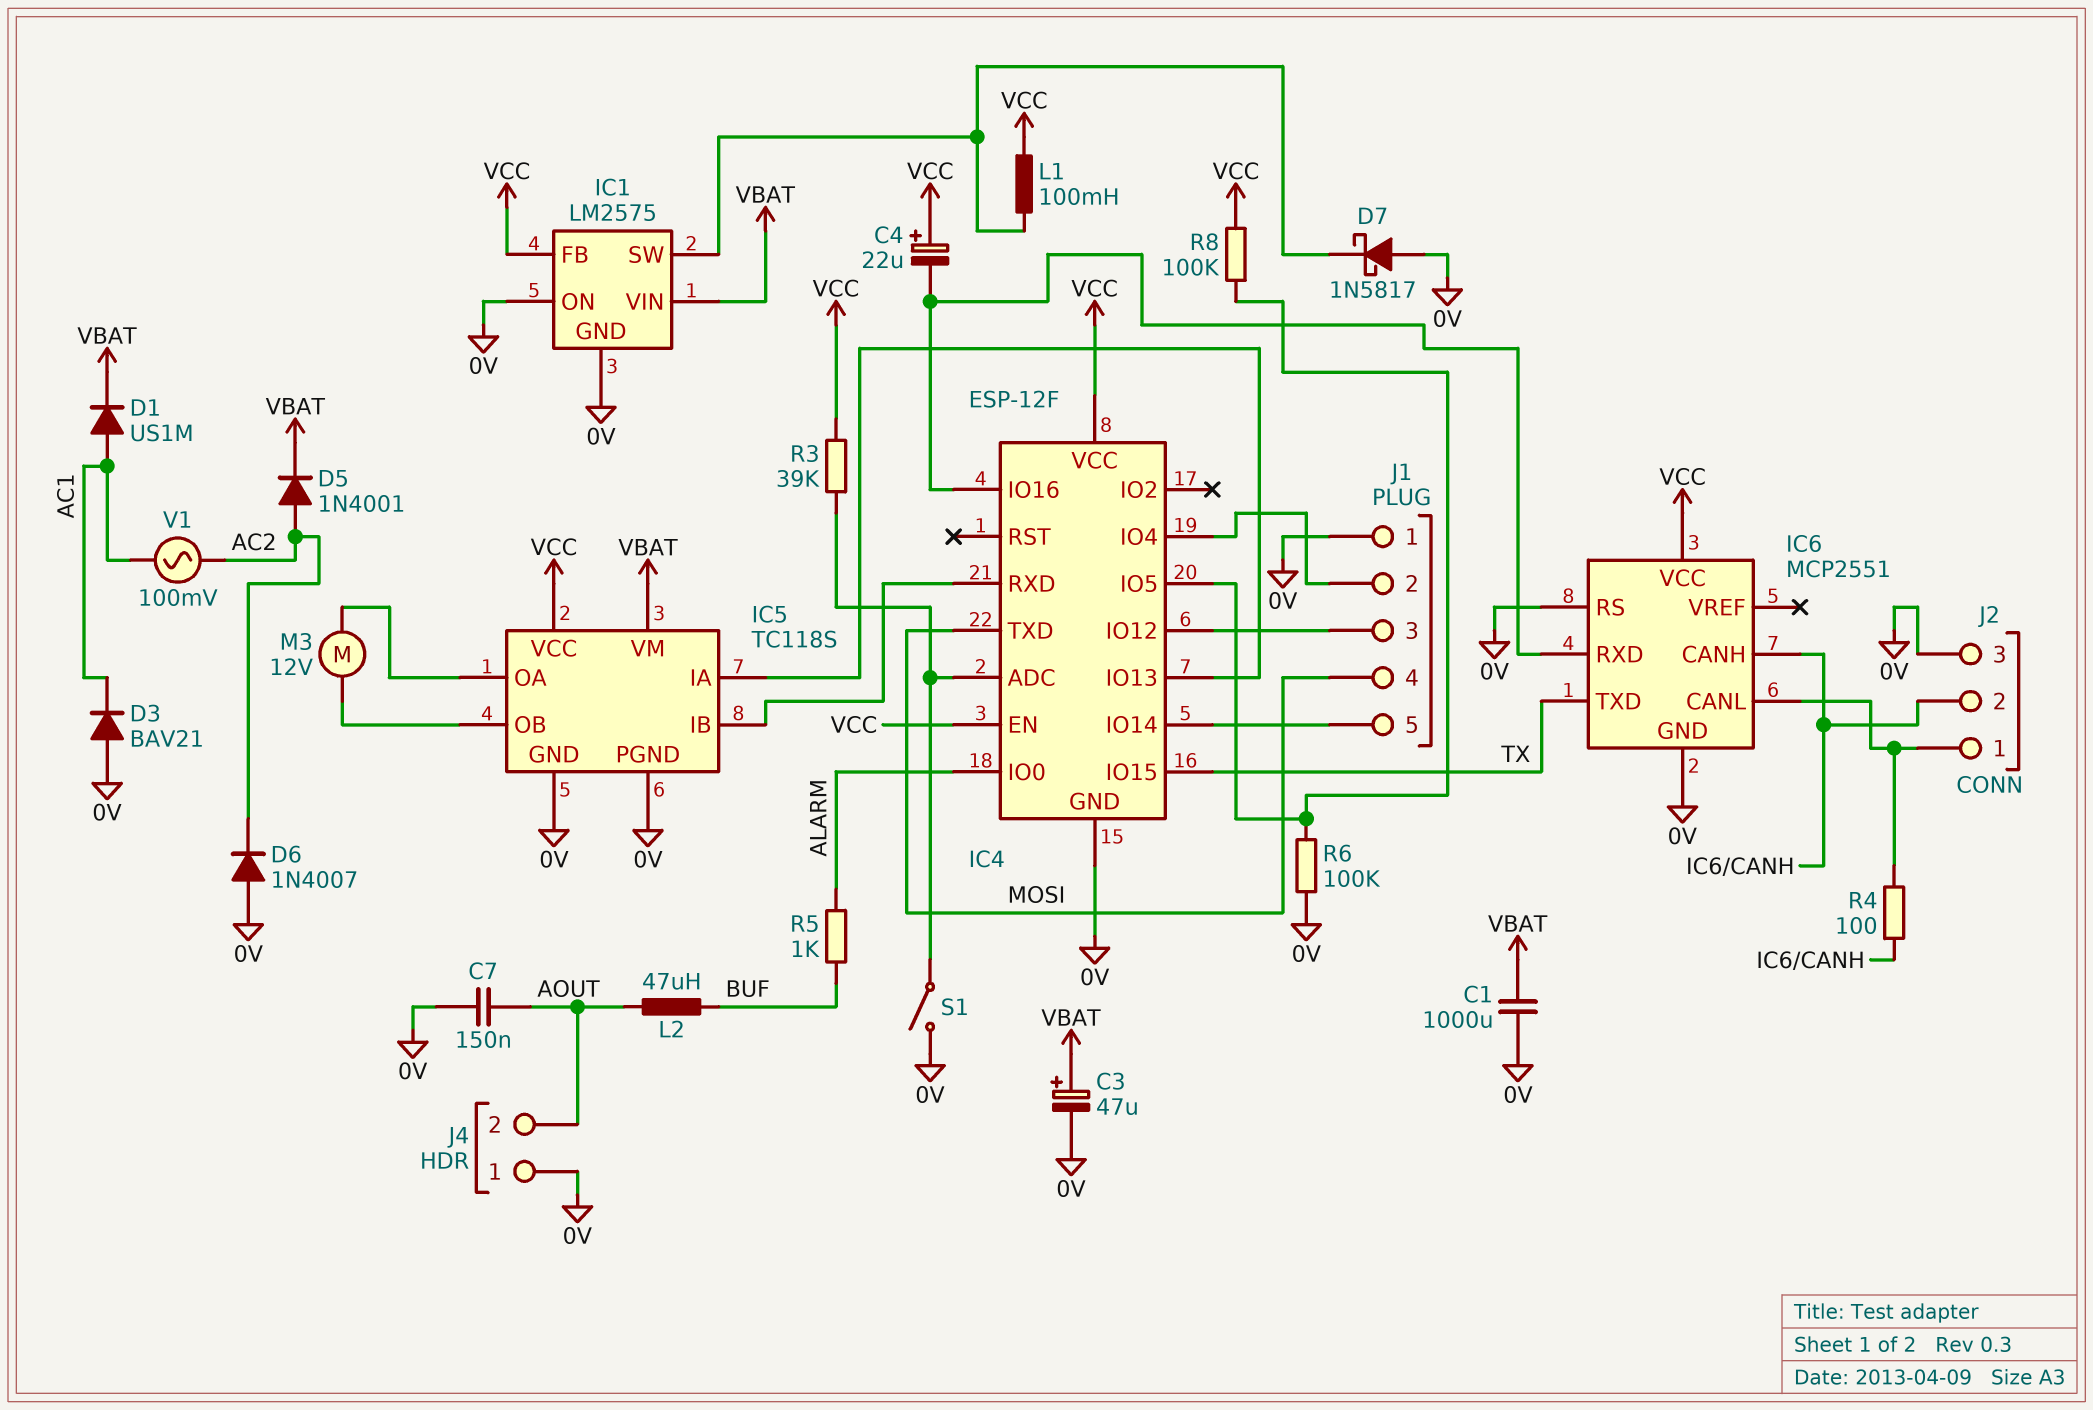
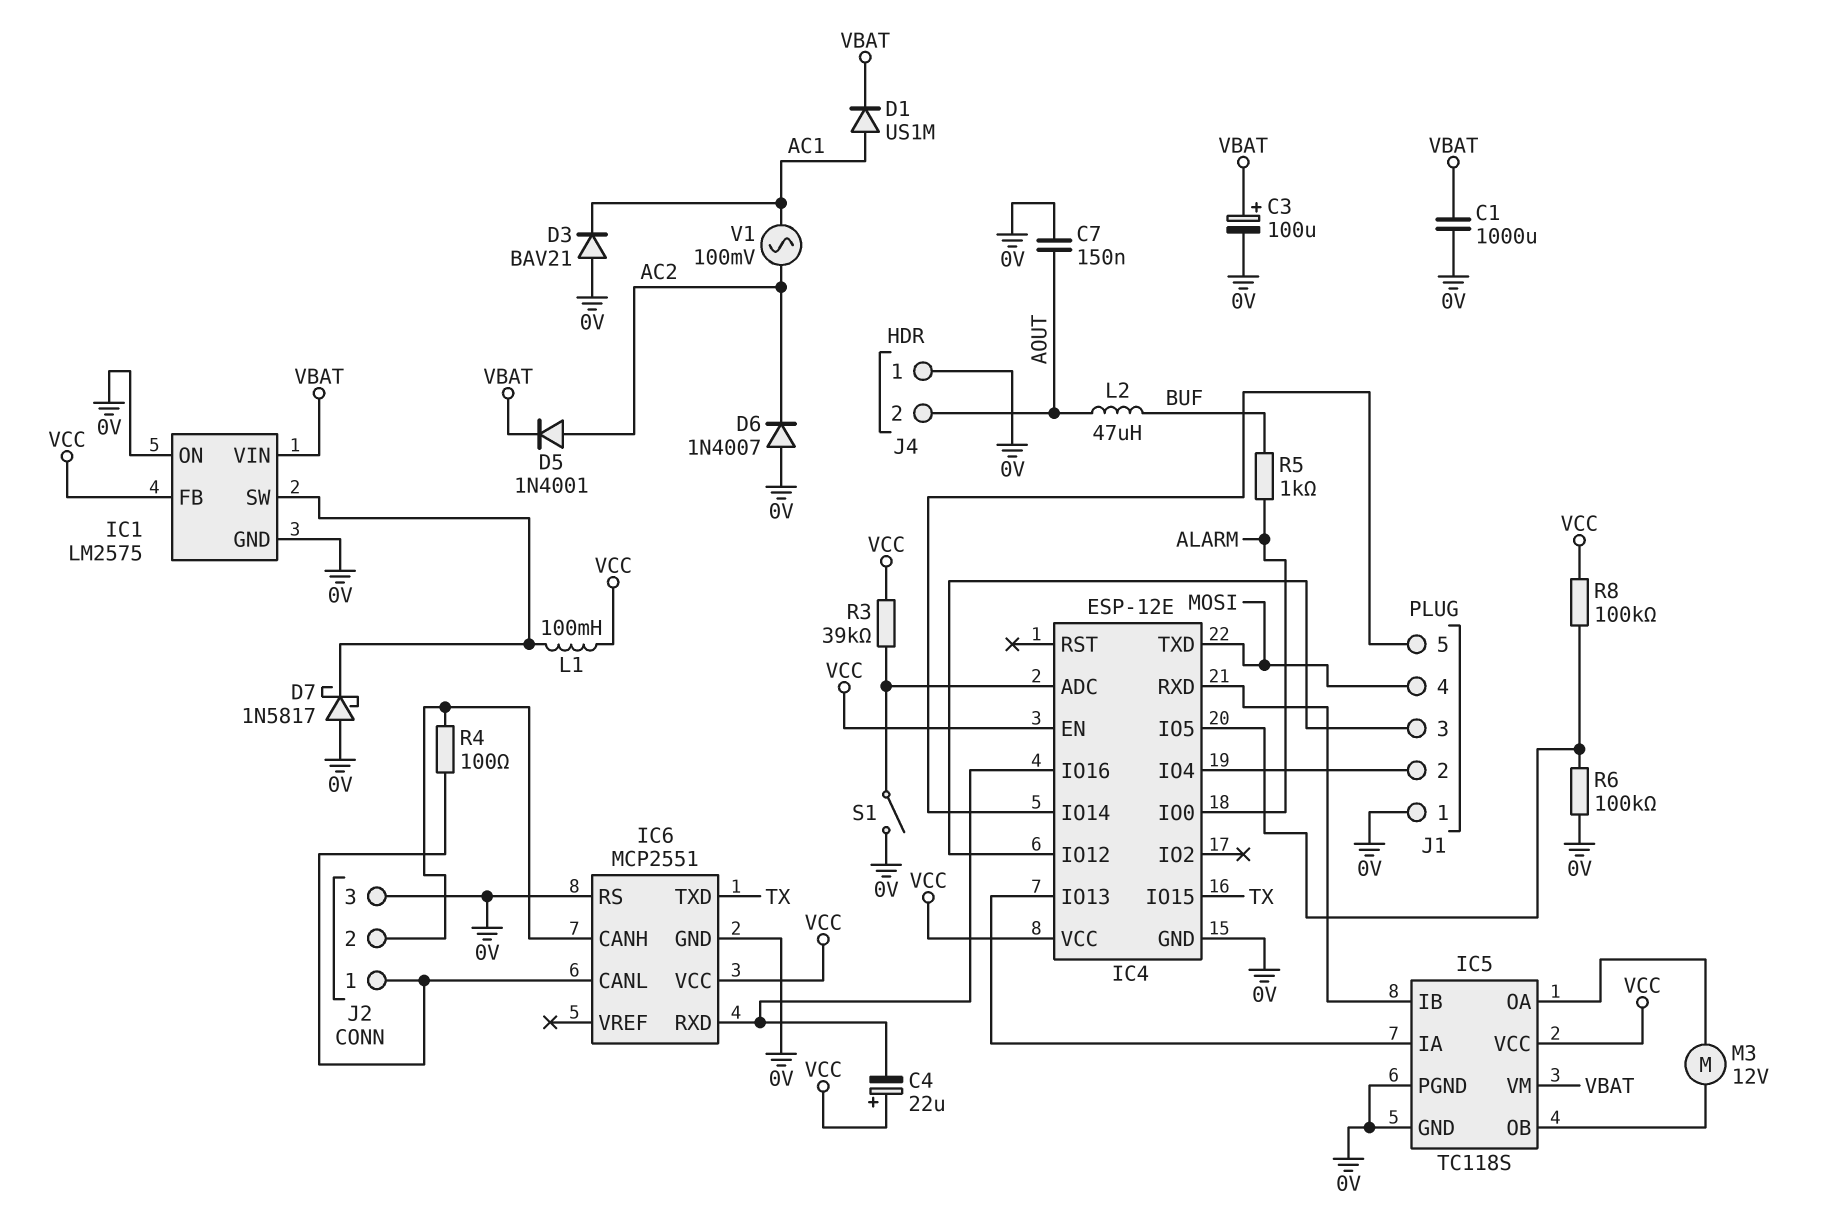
C3: 47uF (plus VBAT, minus 0V) -> 100uF (plus VBAT, minus 0V)
IC4: ESP-12F -> ESP-12E

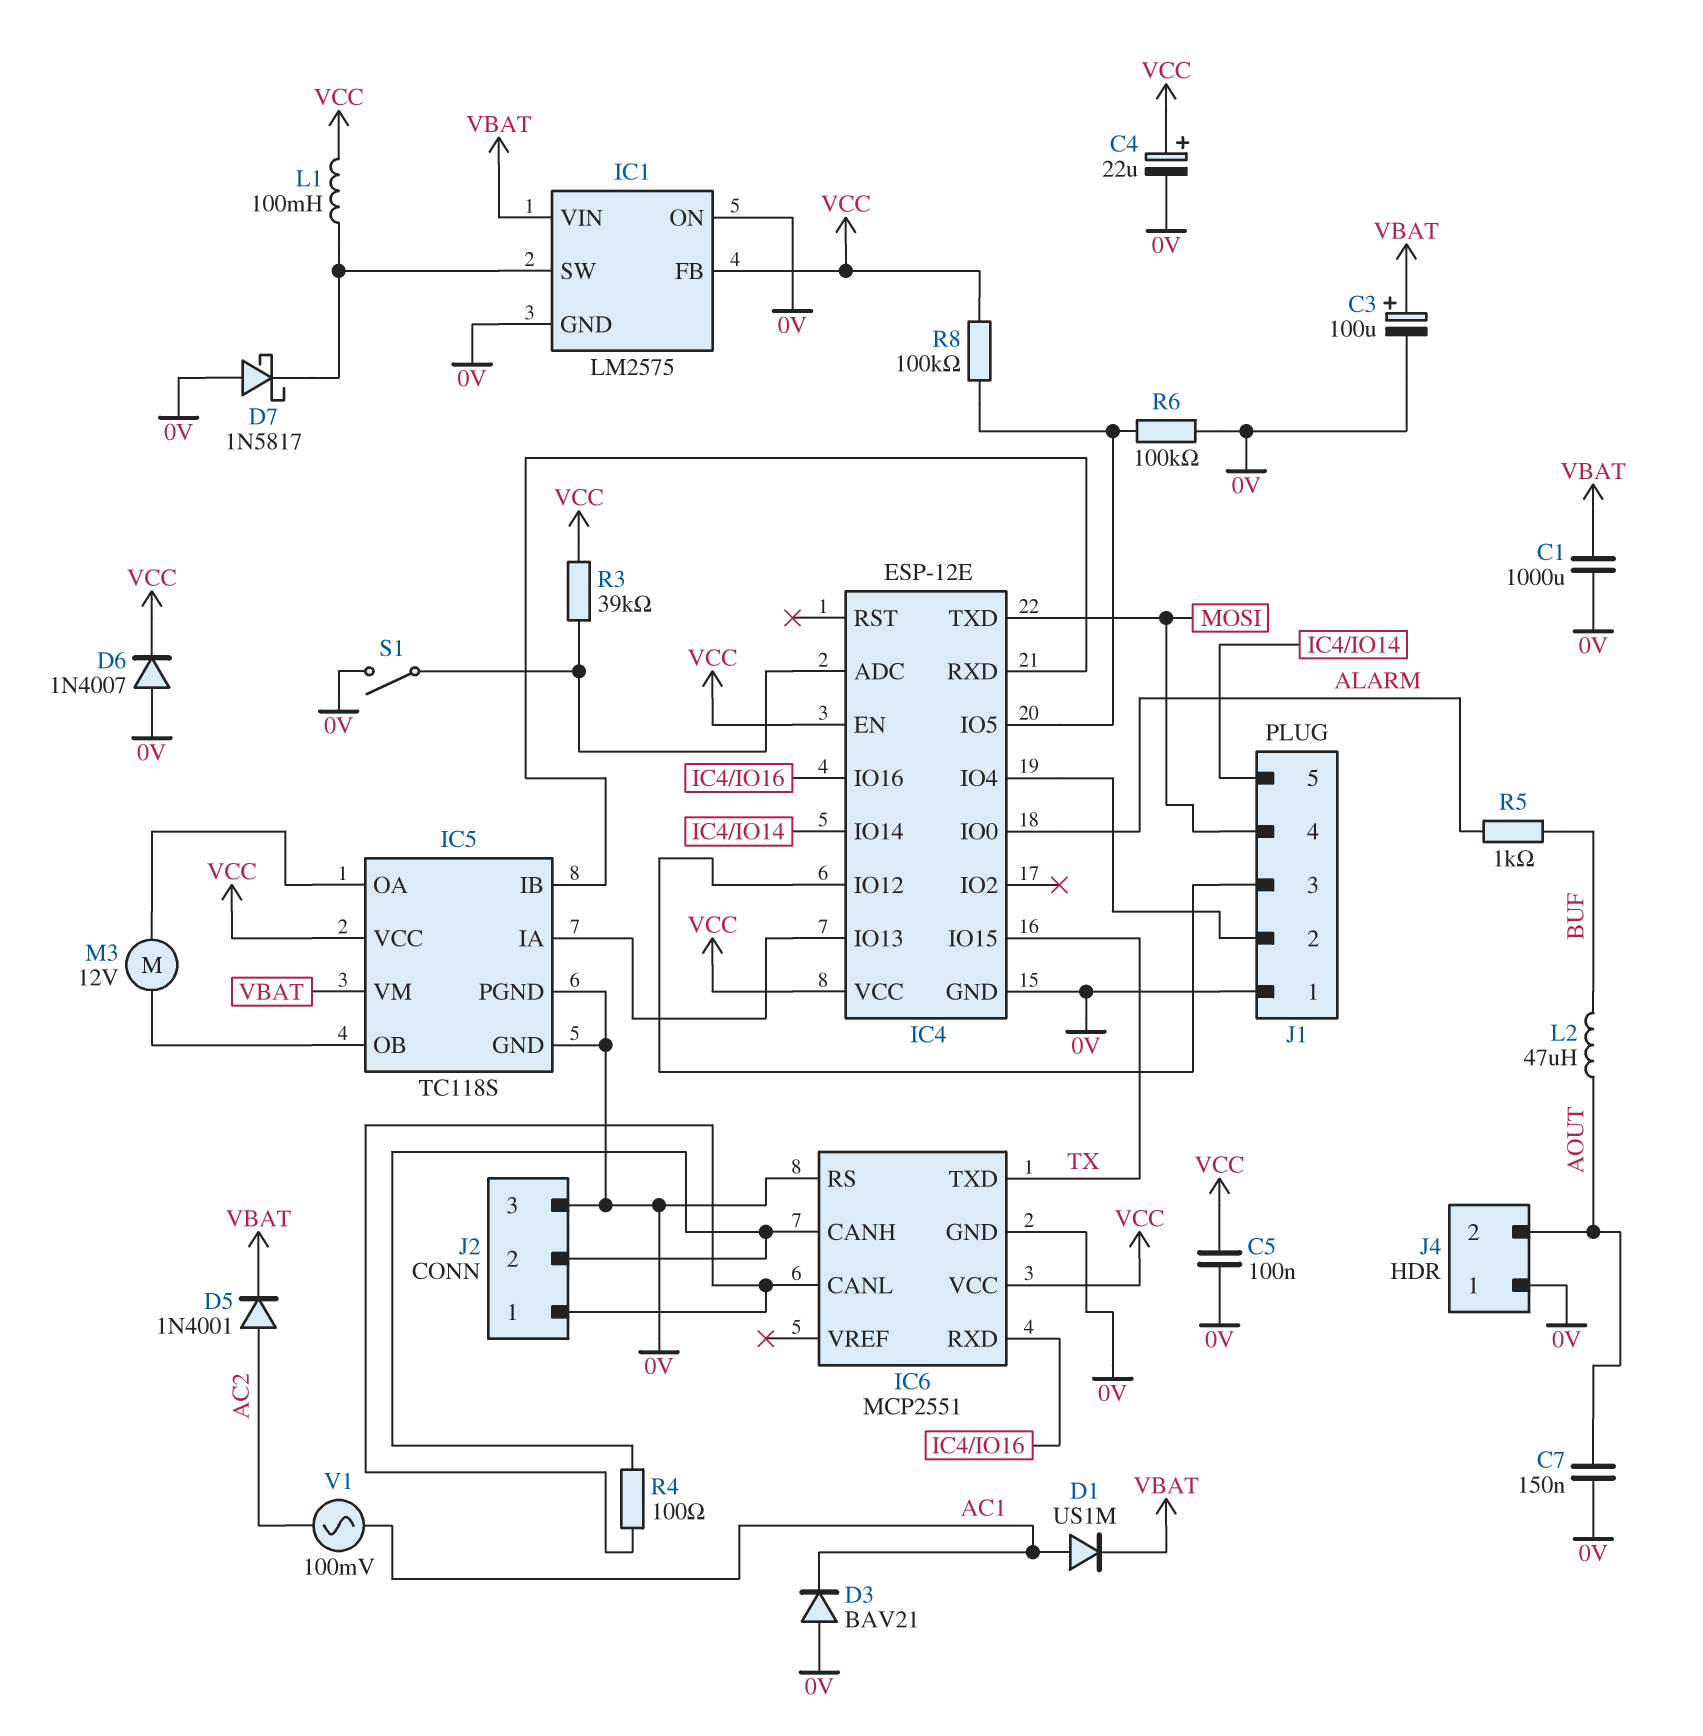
C4: 22uF (plus VCC, minus IC4/IO16) -> 22uF (plus VCC, minus 0V)
C5: none -> 100nF (0V, VCC)
D6: diode 1N4007 (A 0V, K AC2) -> diode 1N4007 (A 0V, K VCC)

